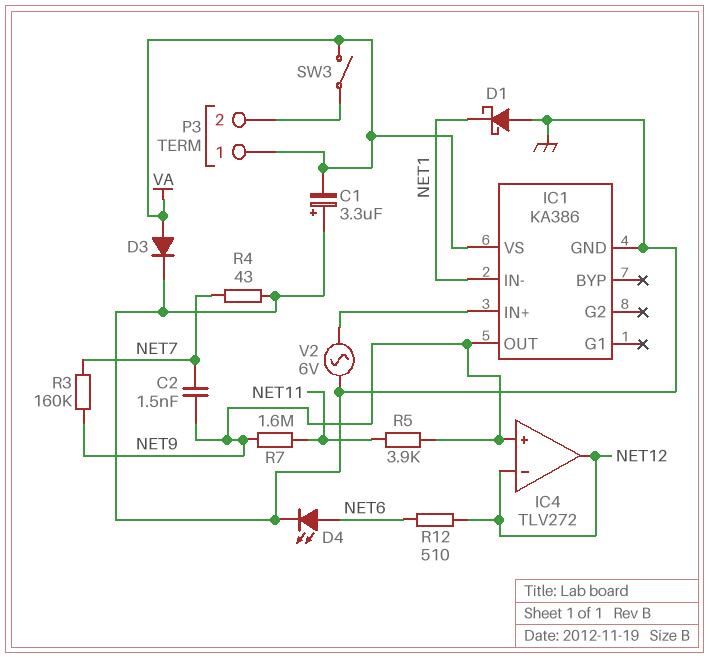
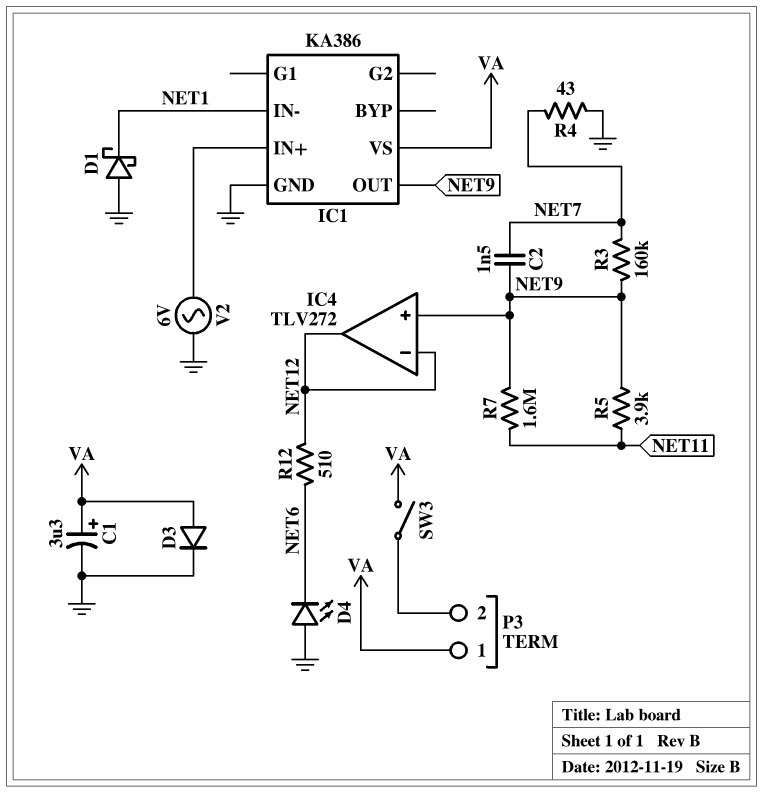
C1: 3.3uF (plus GND, minus VA) -> 3.3uF (plus VA, minus GND)
D4: LED (A NET6, K GND) -> LED (A GND, K NET6)

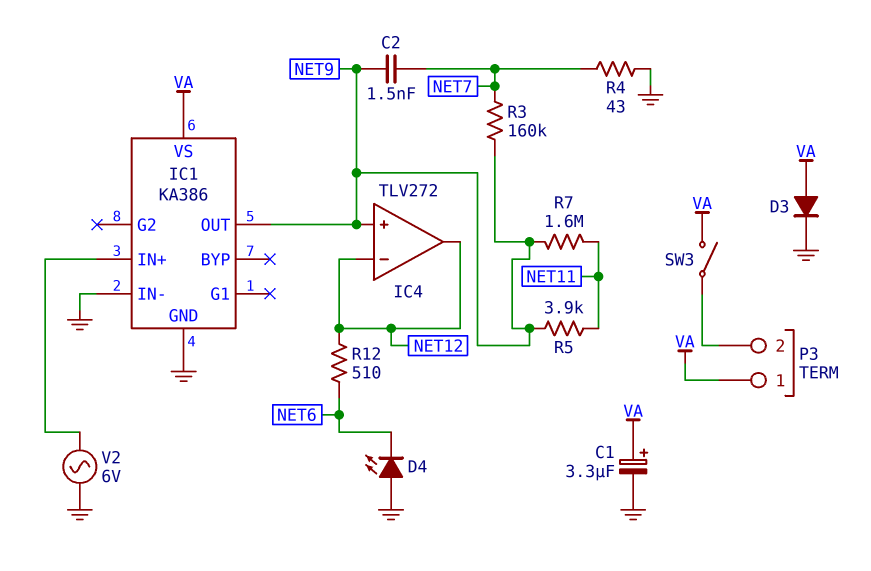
D1: schottky (A GND, K NET1) -> none
IC1 pin IN-: NET1 -> GND

